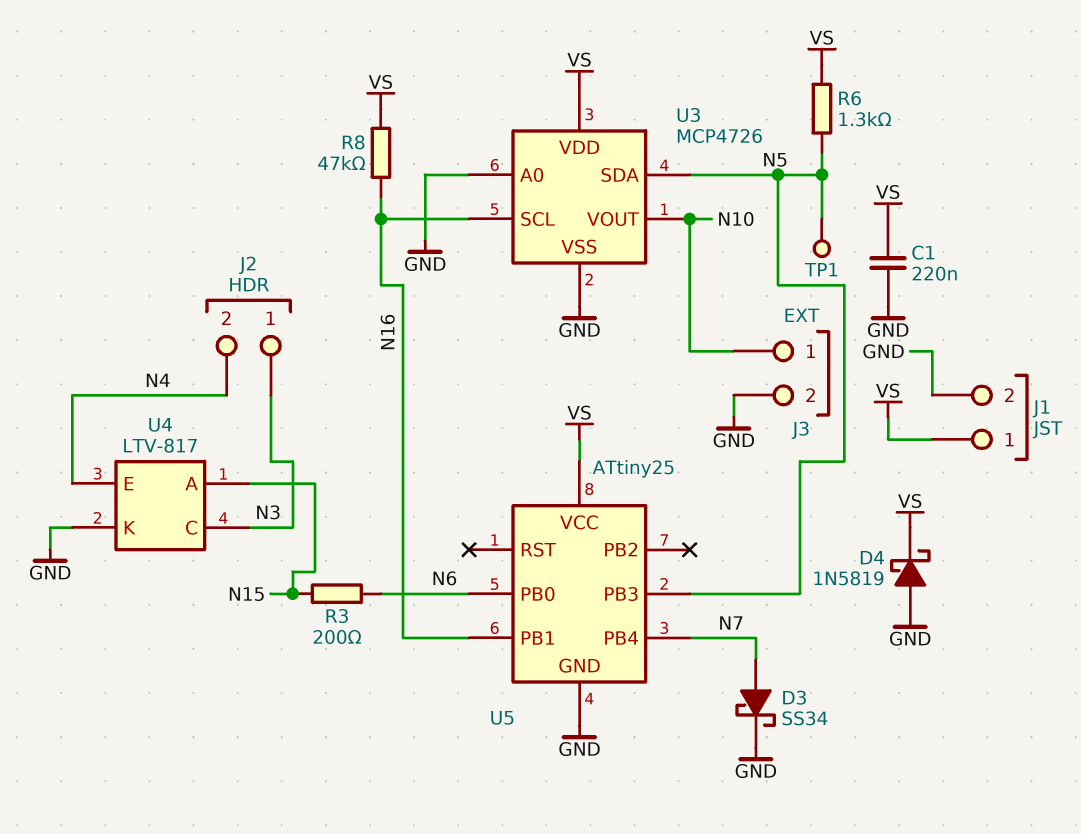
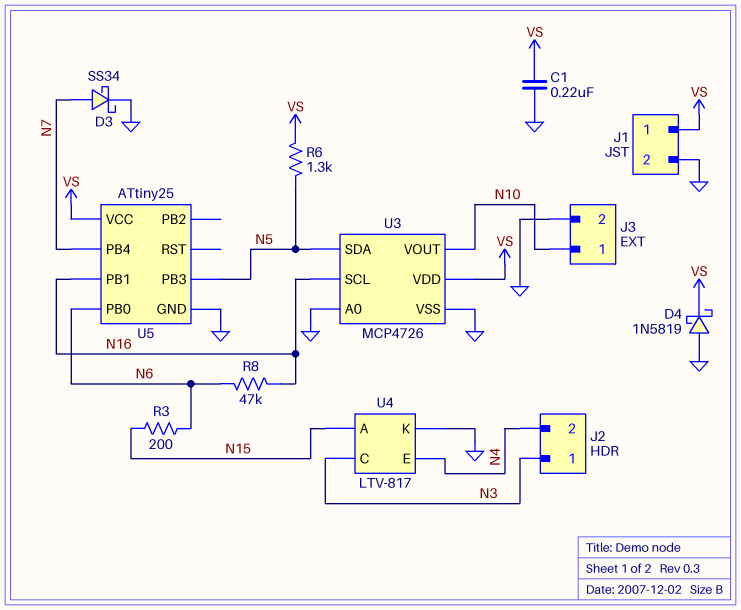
R8: 47k (N16, VS) -> 47k (N6, N16)
TP1: test point (N5) -> none

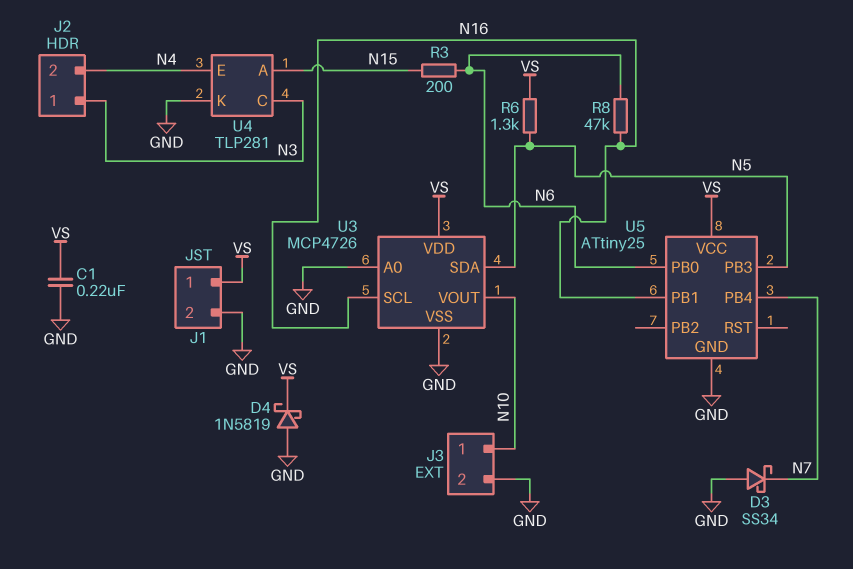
D3: schottky SS34 (A N7, K GND) -> schottky SS34 (A GND, K N7)
U4: LTV-817 -> TLP281

